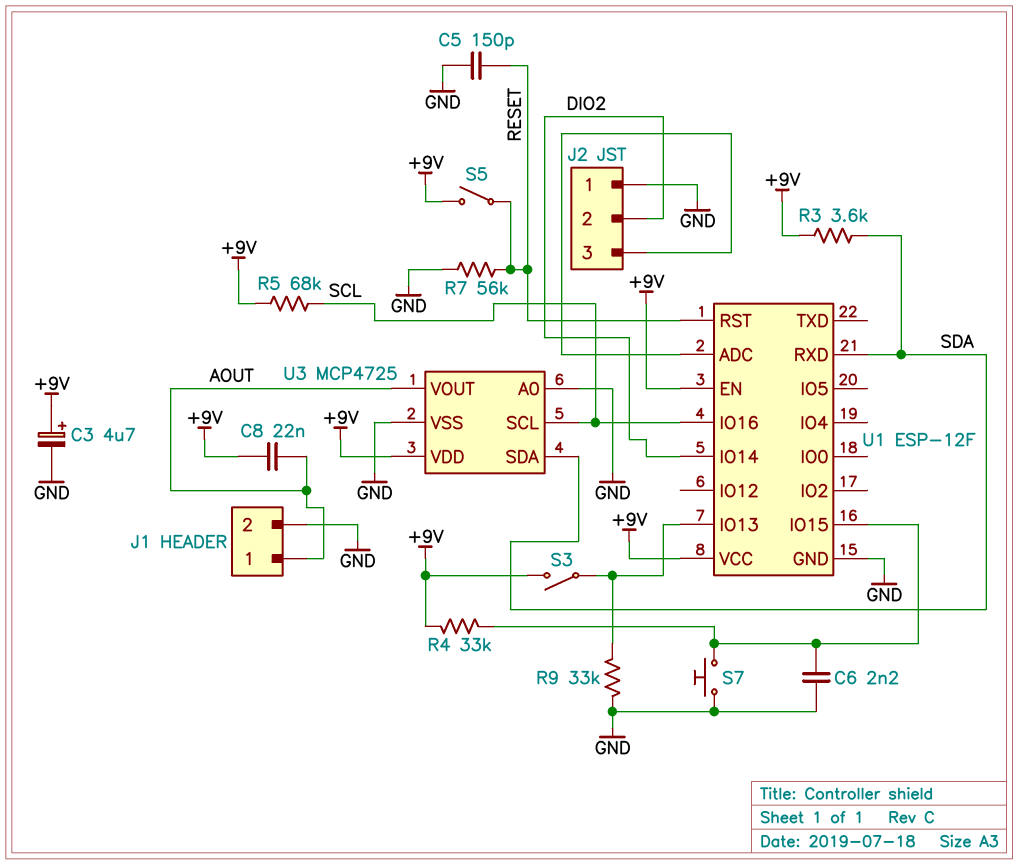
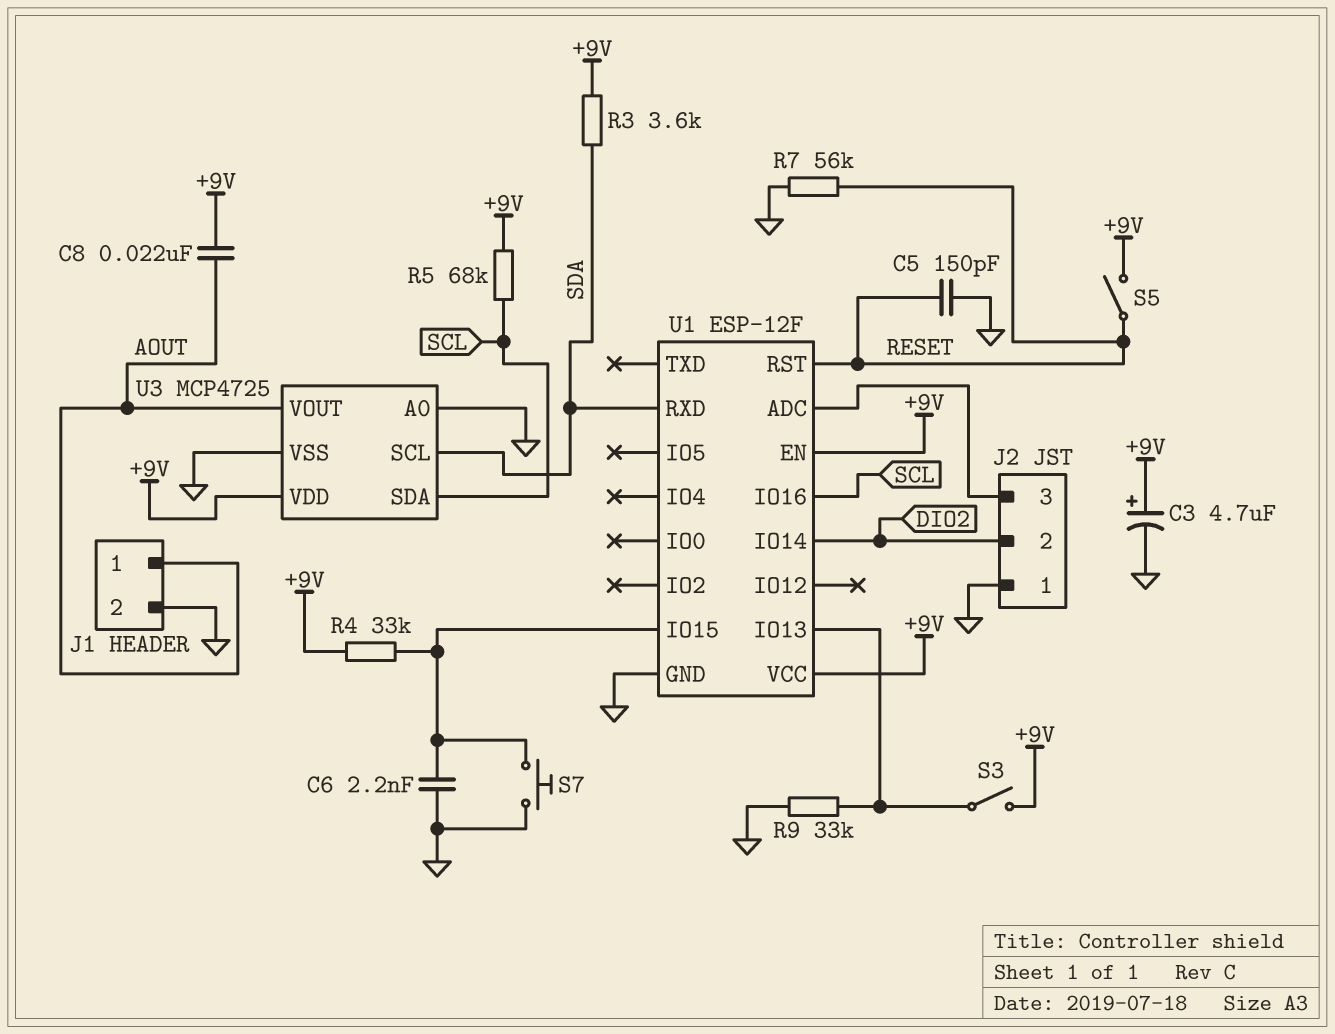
U3 pin SCL: SCL -> SDA
U3 pin SDA: SDA -> SCL

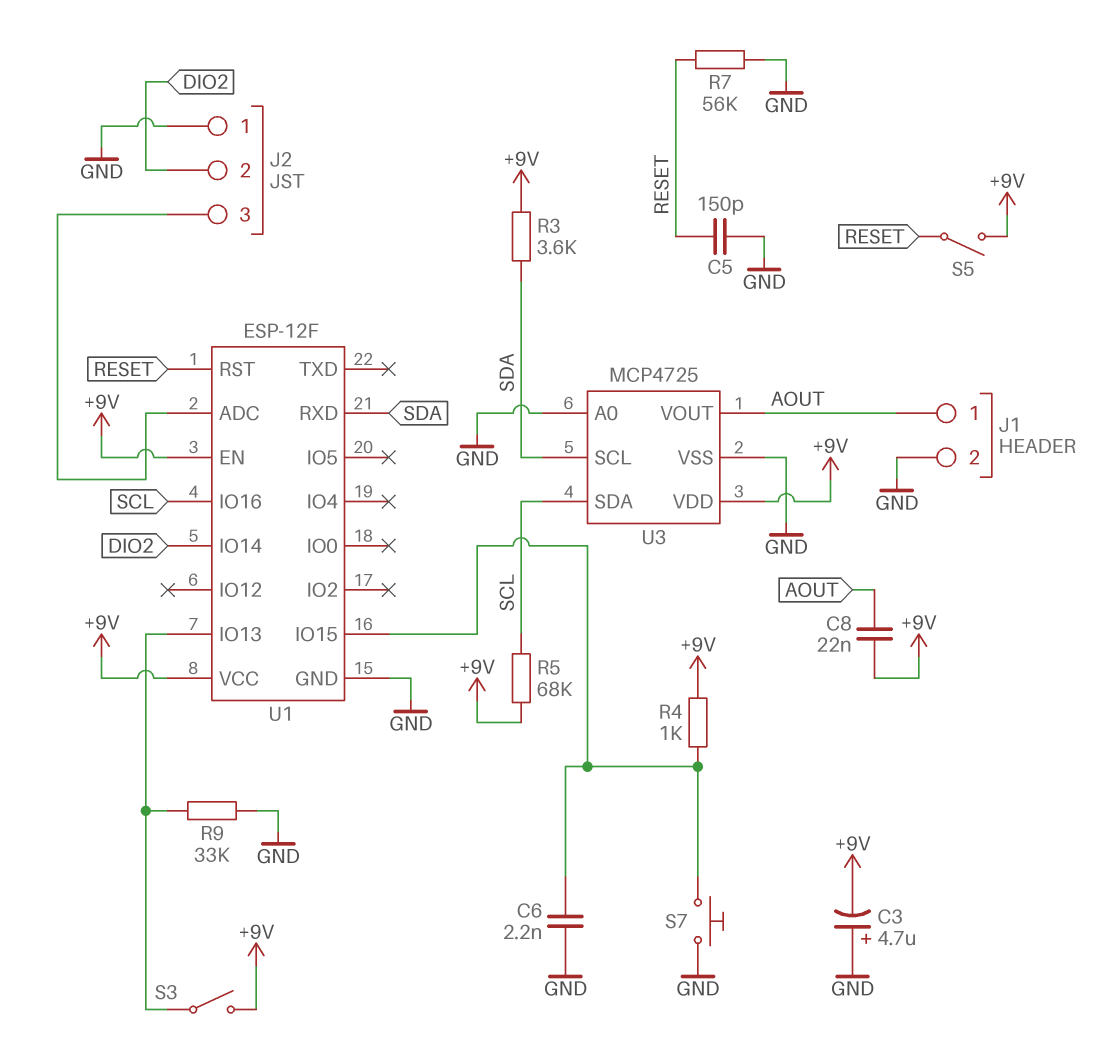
C3: 4.7uF (plus +9V, minus GND) -> 4.7uF (plus GND, minus +9V)
R4: 33k (+9V, U1/IO15) -> 1k (+9V, U1/IO15)

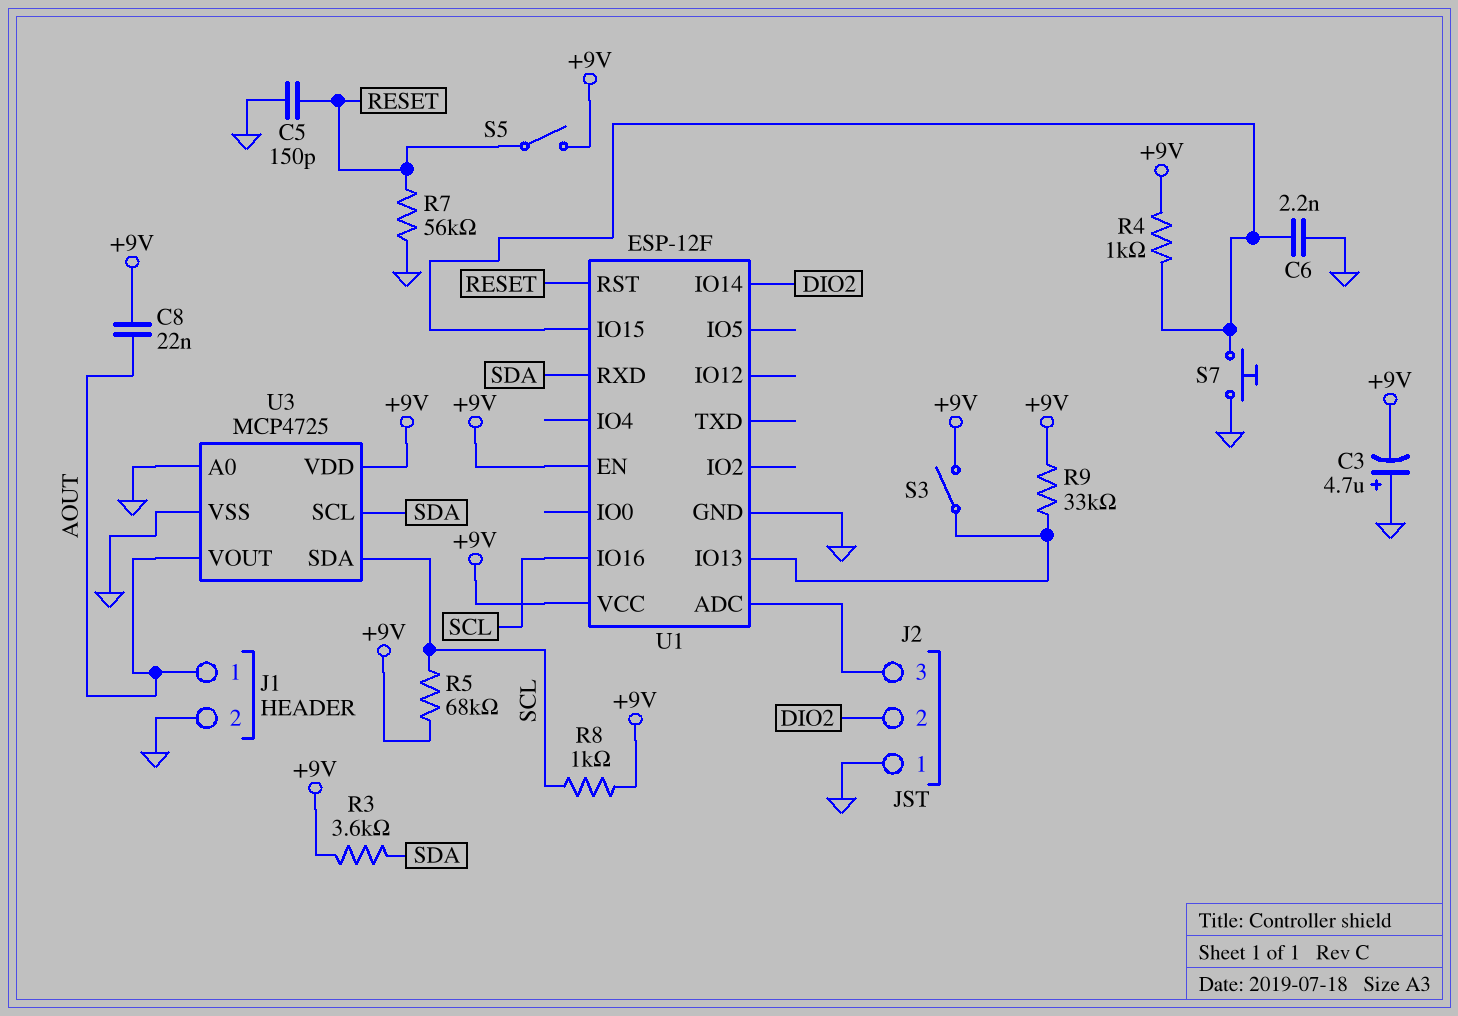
R8: none -> 1k (+9V, SCL)
R9: 33k (GND, U1/IO13) -> 33k (+9V, U1/IO13)

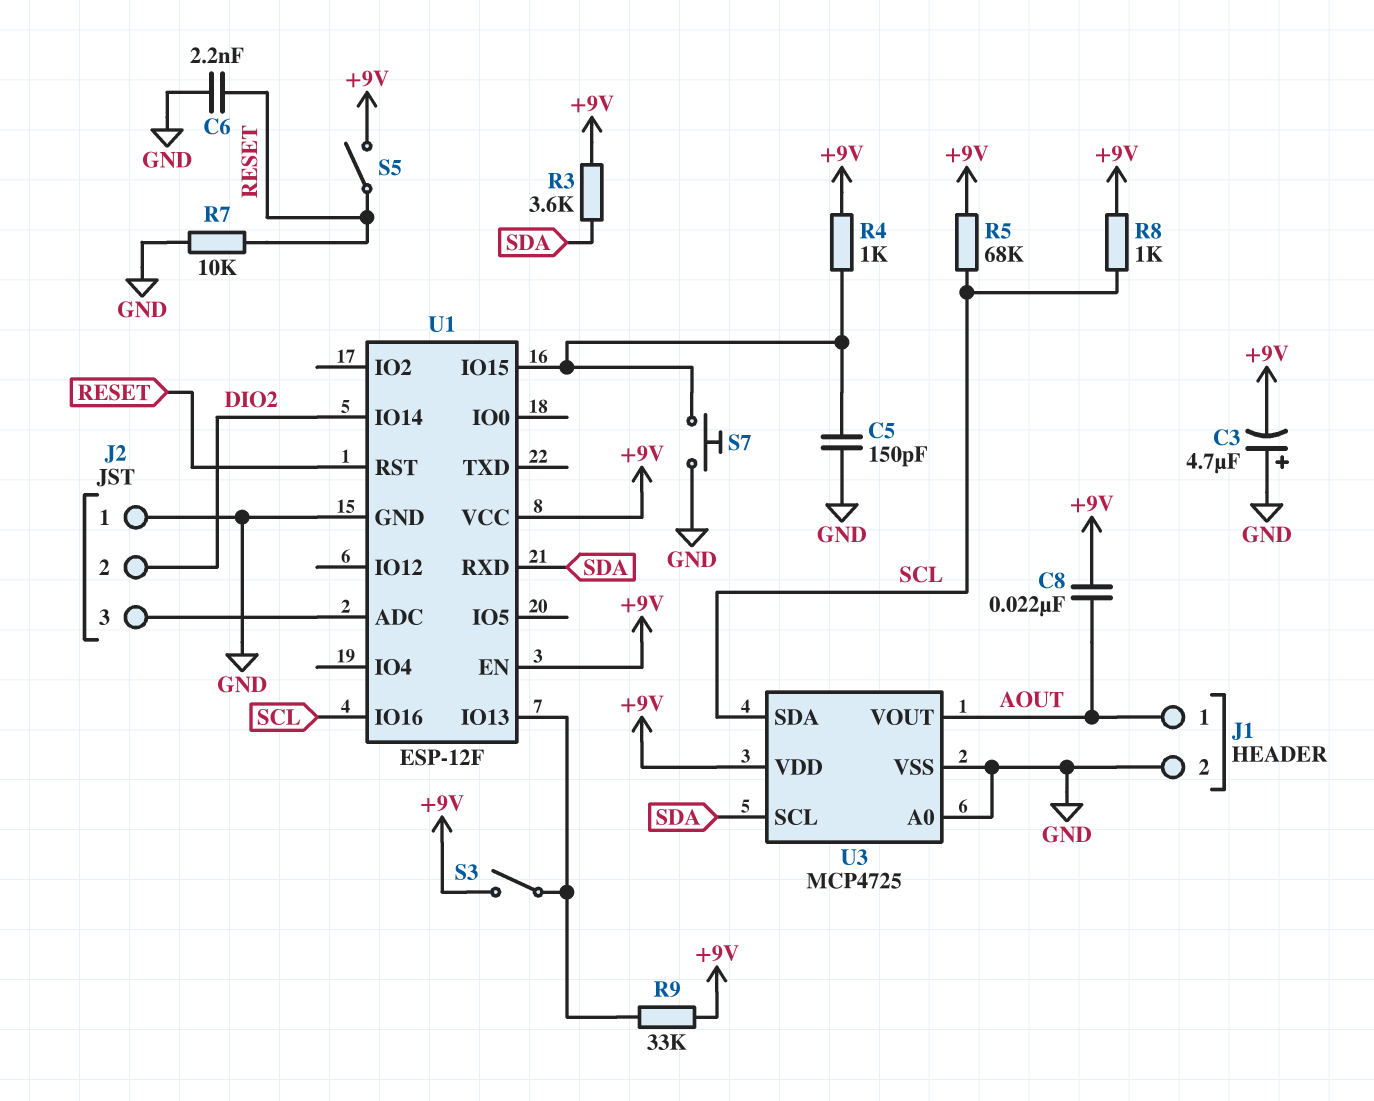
C5: 150pF (GND, RESET) -> 150pF (GND, U1/IO15)
C6: 2.2nF (GND, U1/IO15) -> 2.2nF (GND, RESET)
R7: 56k (GND, RESET) -> 10k (GND, RESET)

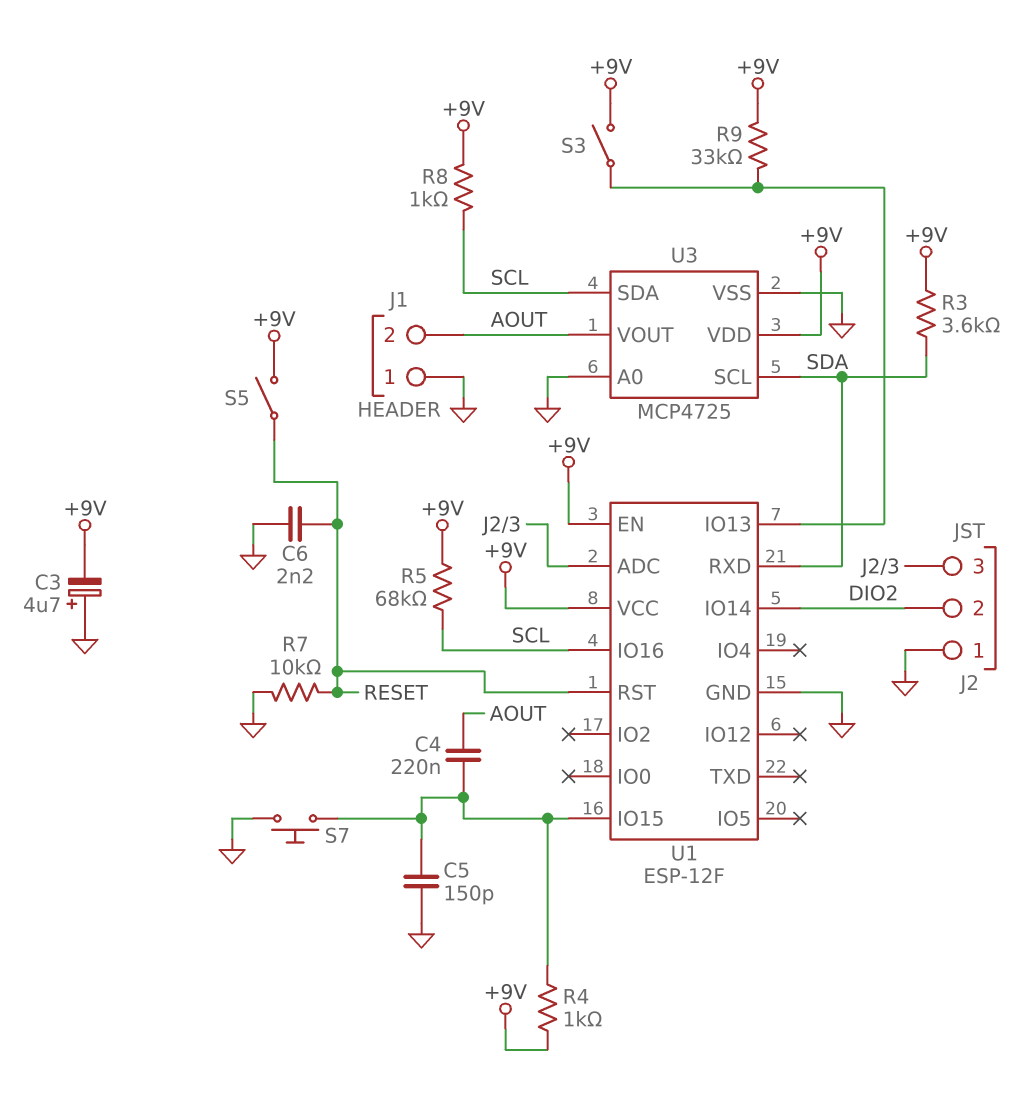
C4: none -> 220nF (AOUT, U1/IO15)
C8: 22nF (+9V, AOUT) -> none
J1 pin 1: AOUT -> GND
J1 pin 2: GND -> AOUT

